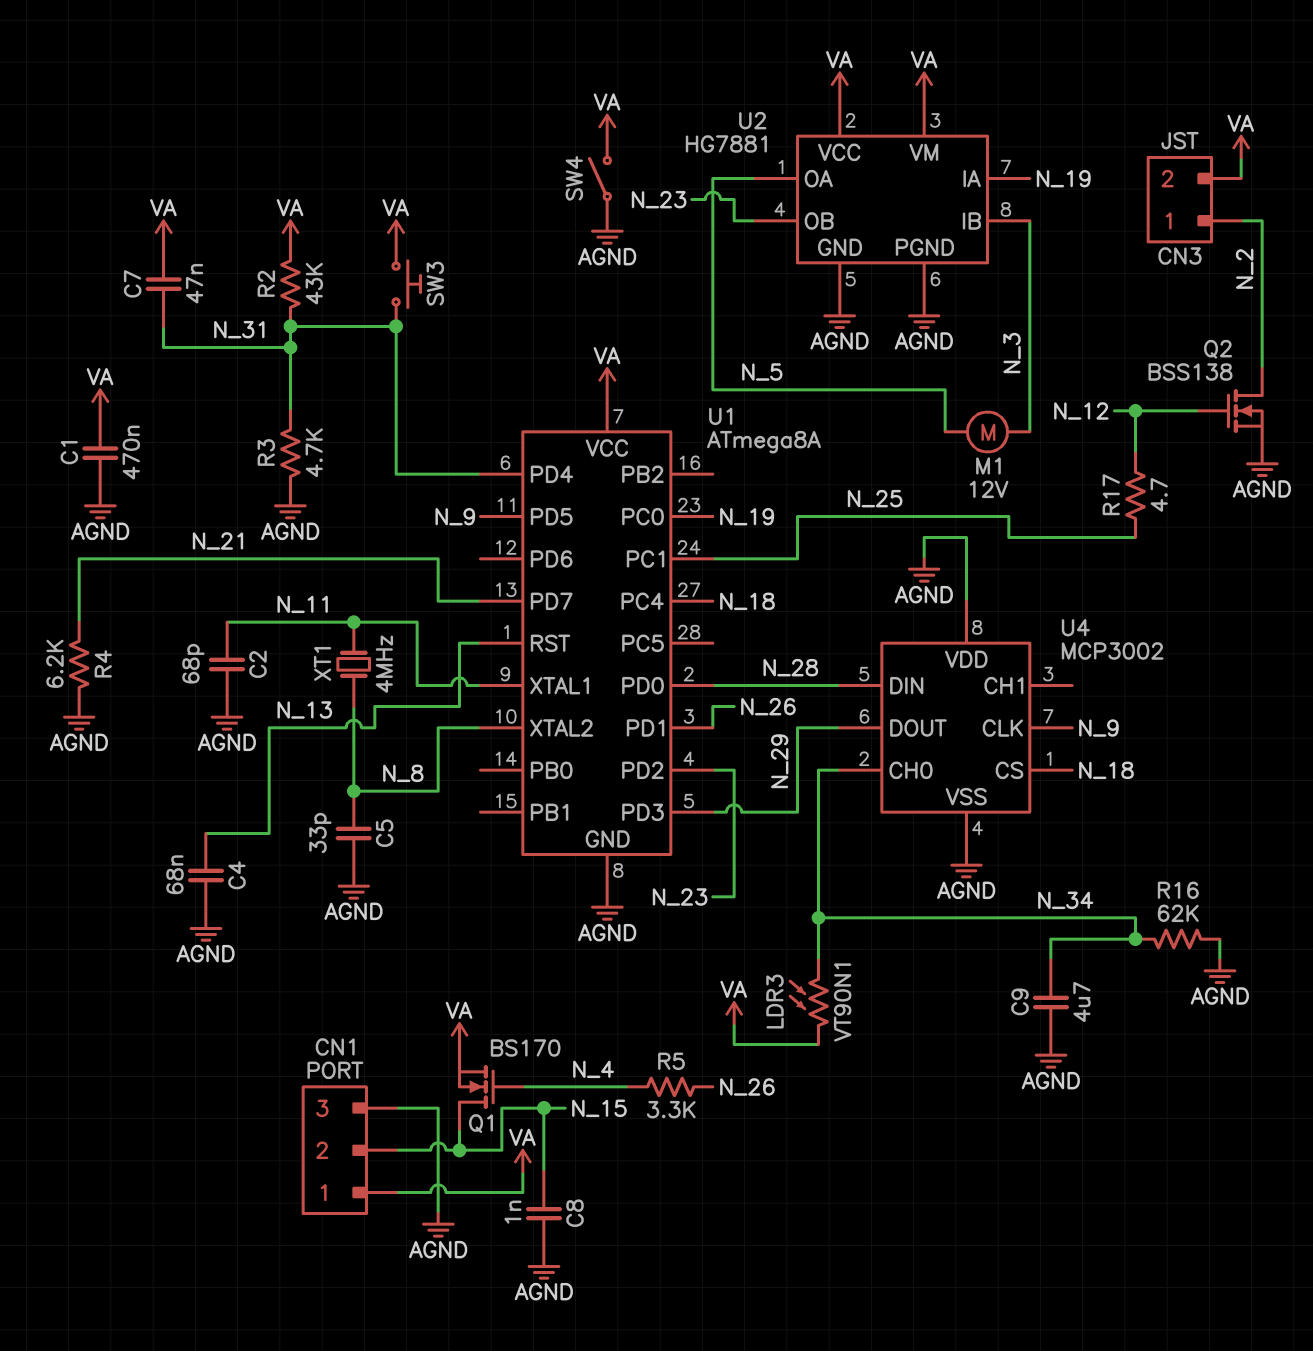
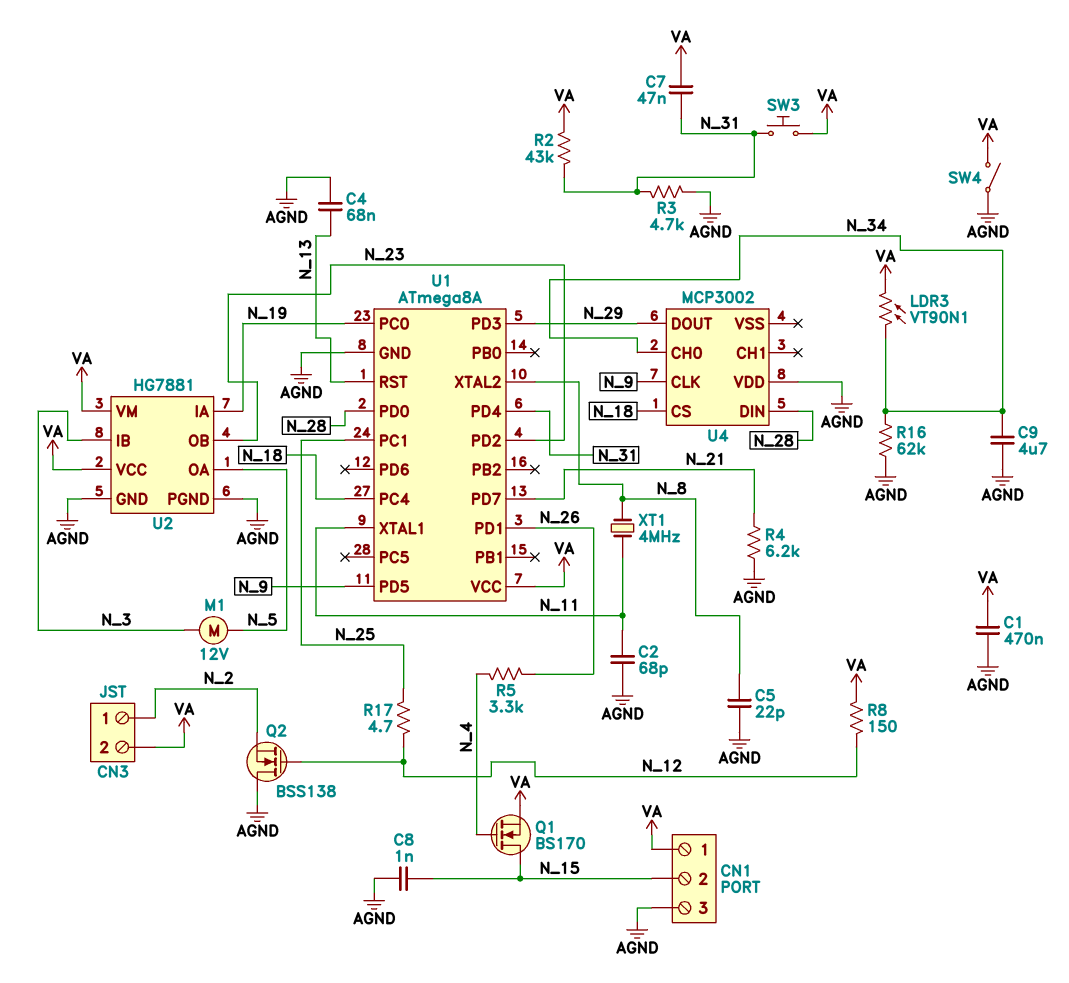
C5: 33pF (AGND, N_8) -> 22pF (AGND, N_8)
Q2: NMOS BSS138 (G N_12, D N_2, S AGND) -> NMOS BSS138 (G N_12, D AGND, S N_2)
R8: none -> 150 (N_12, VA)
U4 pin VSS: AGND -> none

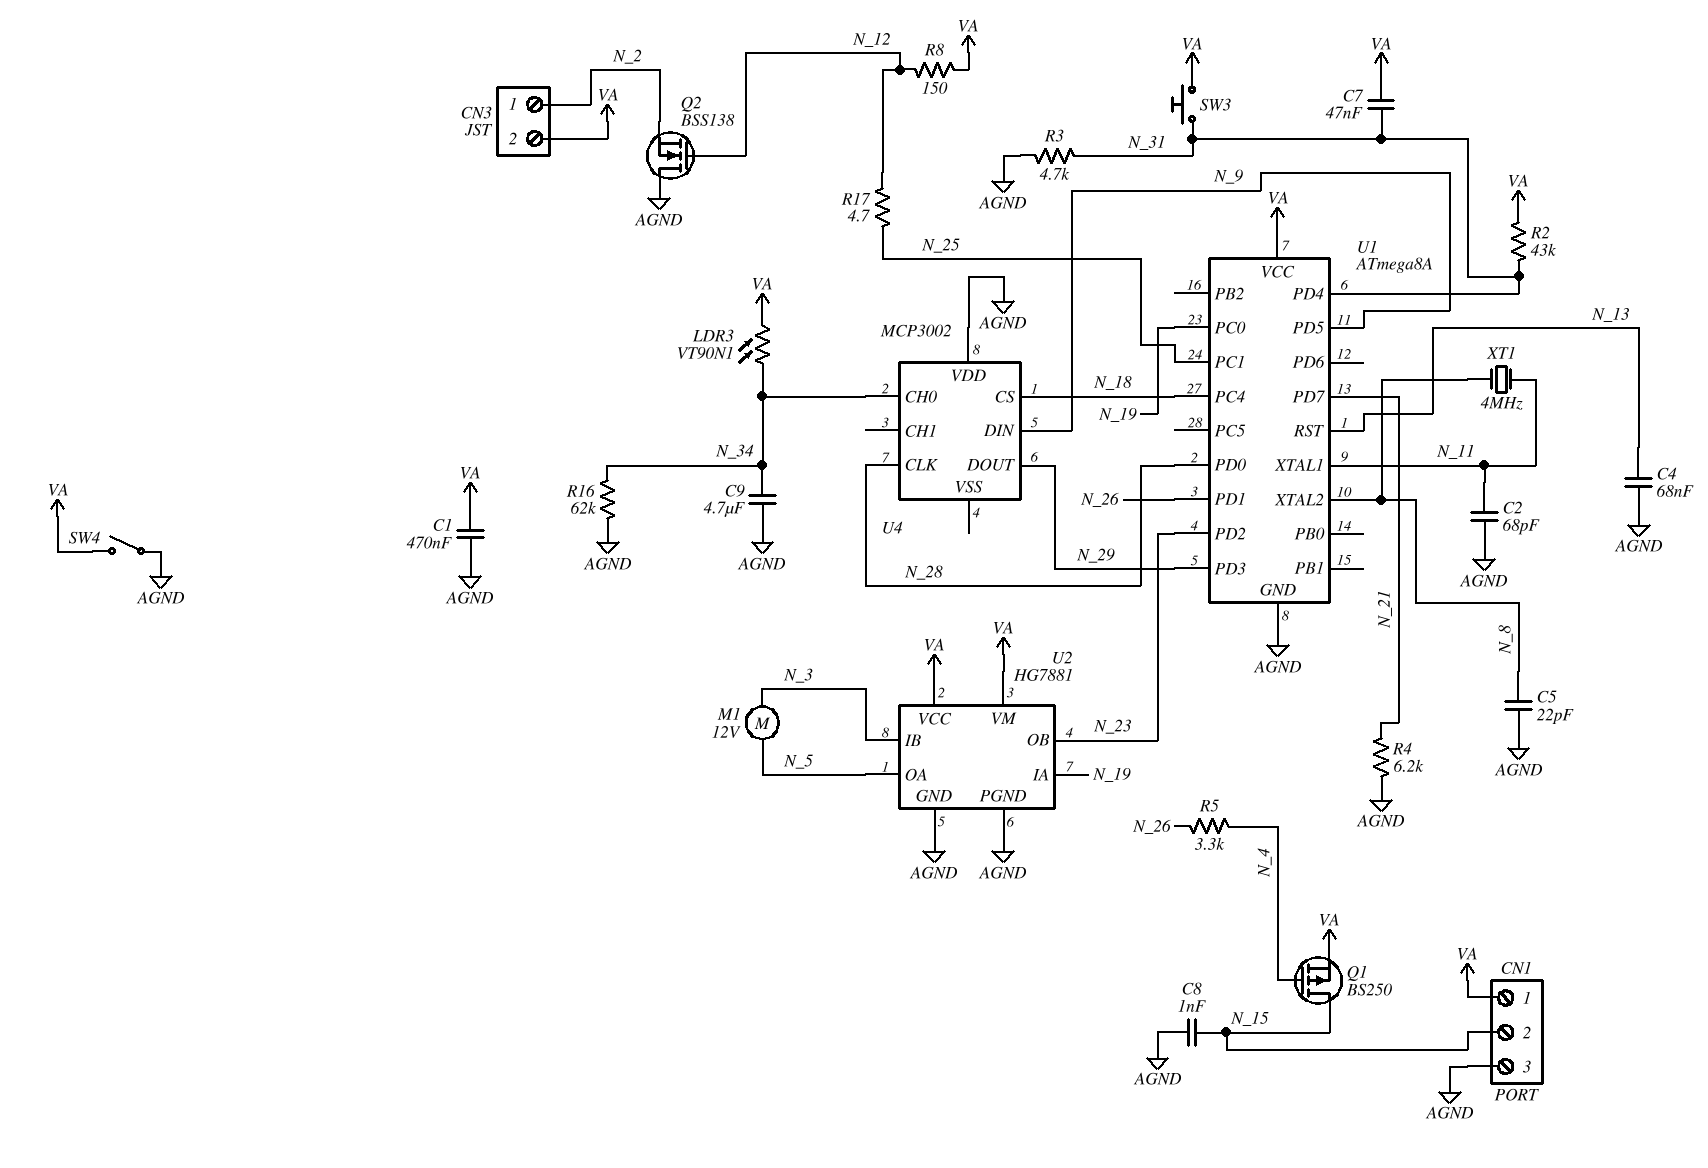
Q1: NMOS BS170 (G N_4, D N_15, S VA) -> PMOS BS250 (G N_4, D N_15, S VA)
U4 pin CLK: N_9 -> N_28
U4 pin DIN: N_28 -> N_9

